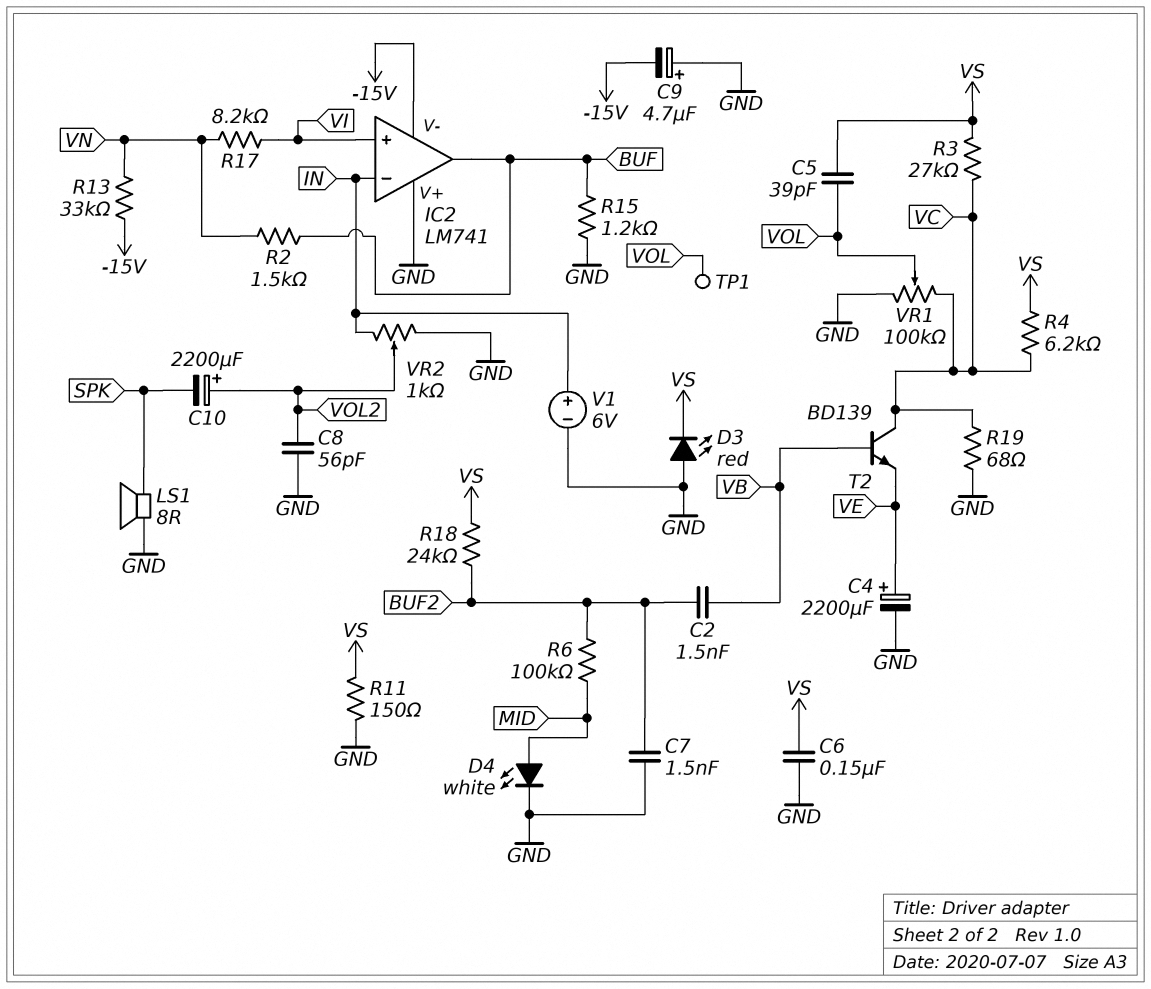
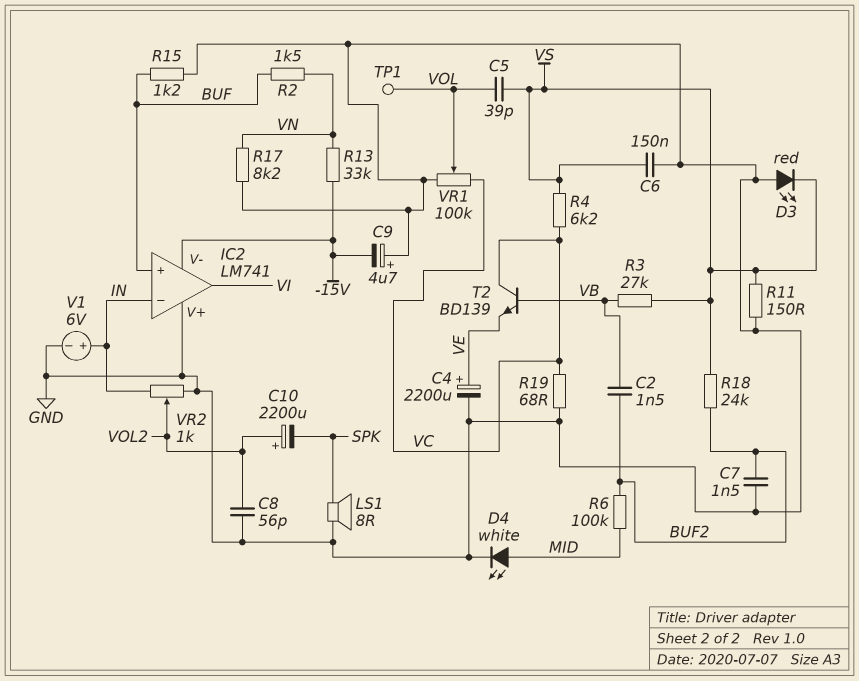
IC2 pin in+: VI -> BUF
IC2 pin out: BUF -> VI
R3: 27k (VC, VS) -> 27k (VB, VS)
R17: 8.2k (VI, VN) -> 8.2k (GND, VN)

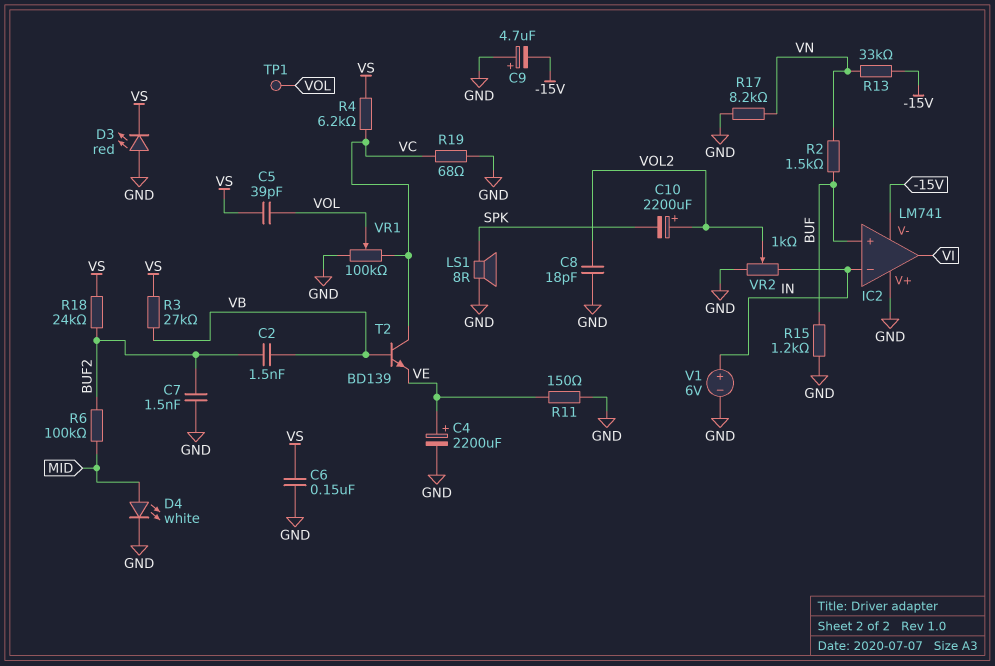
C8: 56pF (GND, VOL2) -> 18pF (GND, VOL2)
R11: 150 (GND, VS) -> 150 (GND, VE)

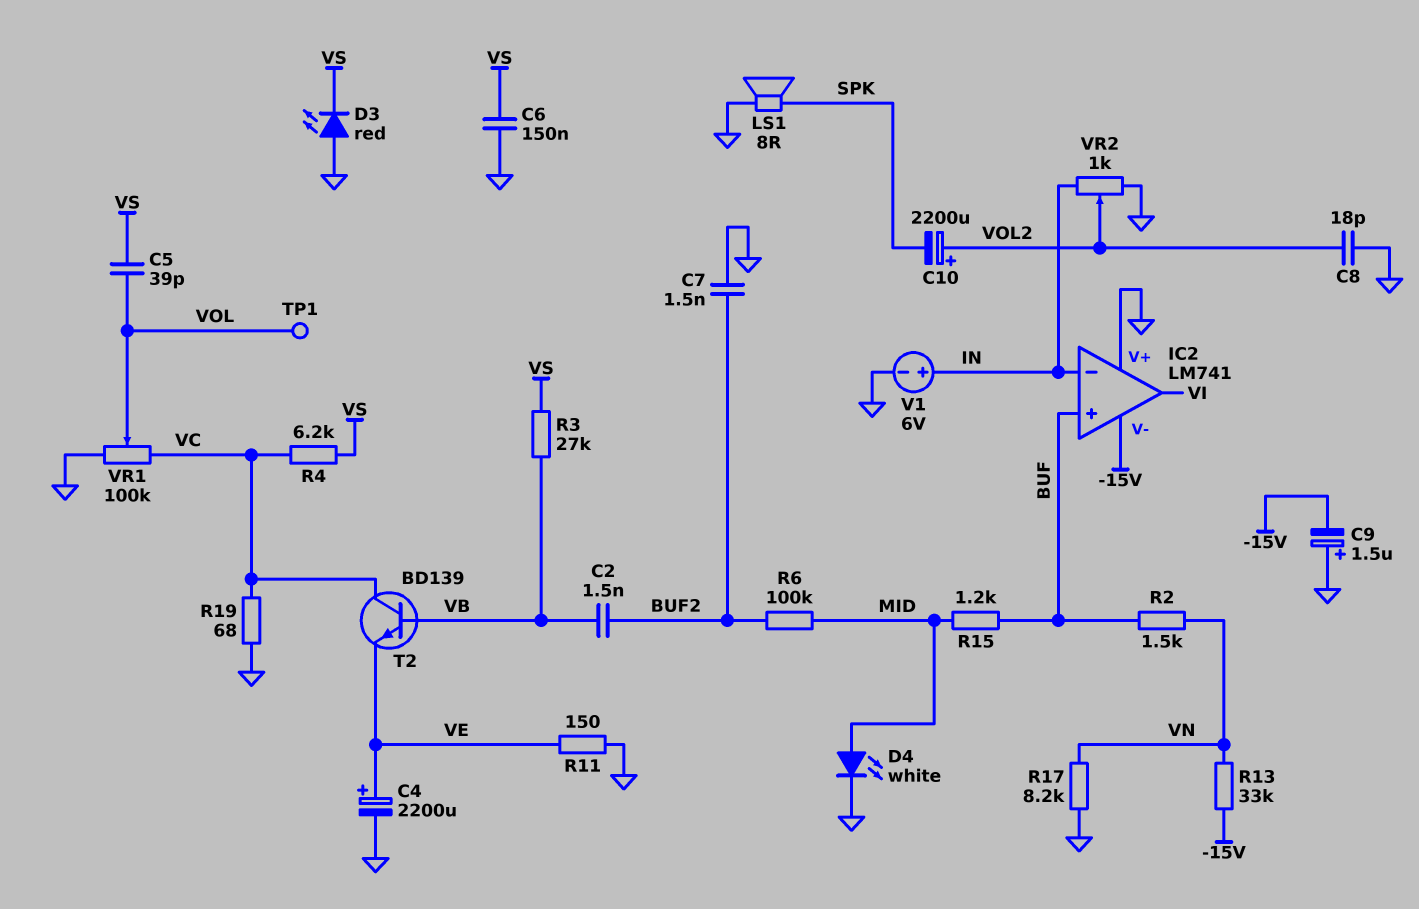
C9: 4.7uF (plus GND, minus -15V) -> 1.5uF (plus GND, minus -15V)
R15: 1.2k (BUF, GND) -> 1.2k (BUF, MID)
R18: 24k (BUF2, VS) -> none

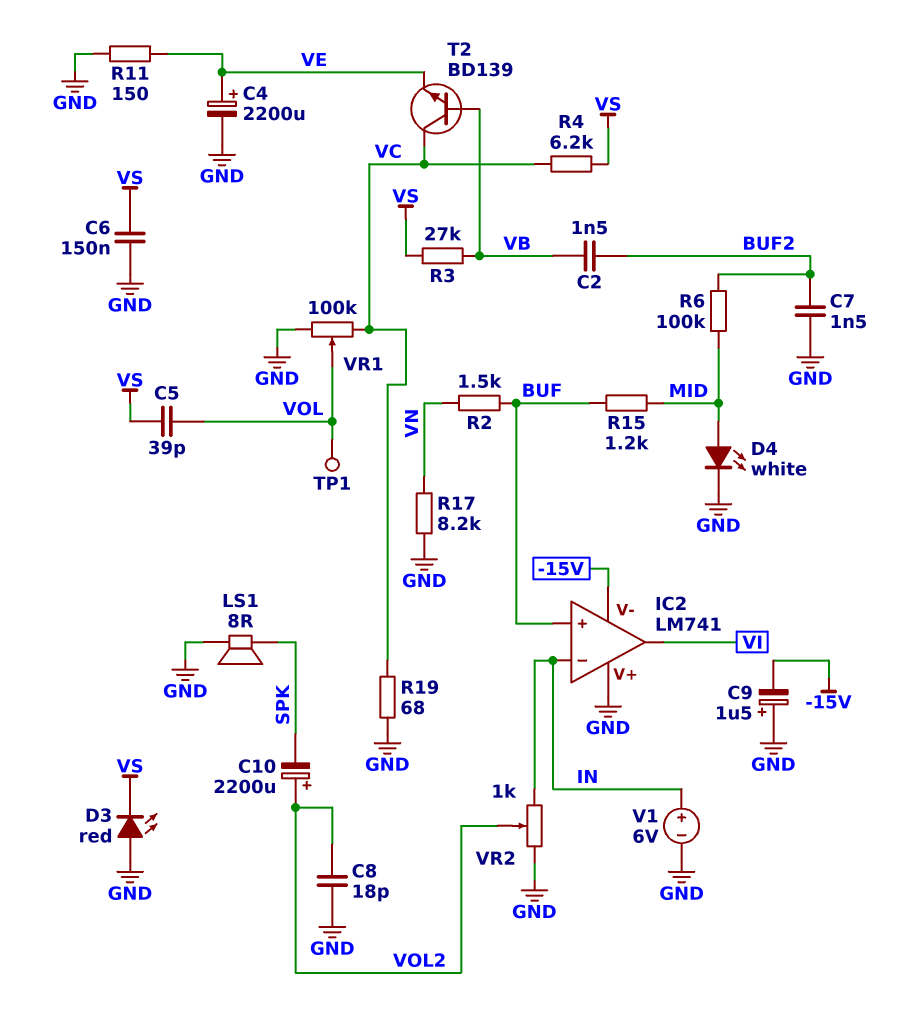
R13: 33k (-15V, VN) -> none

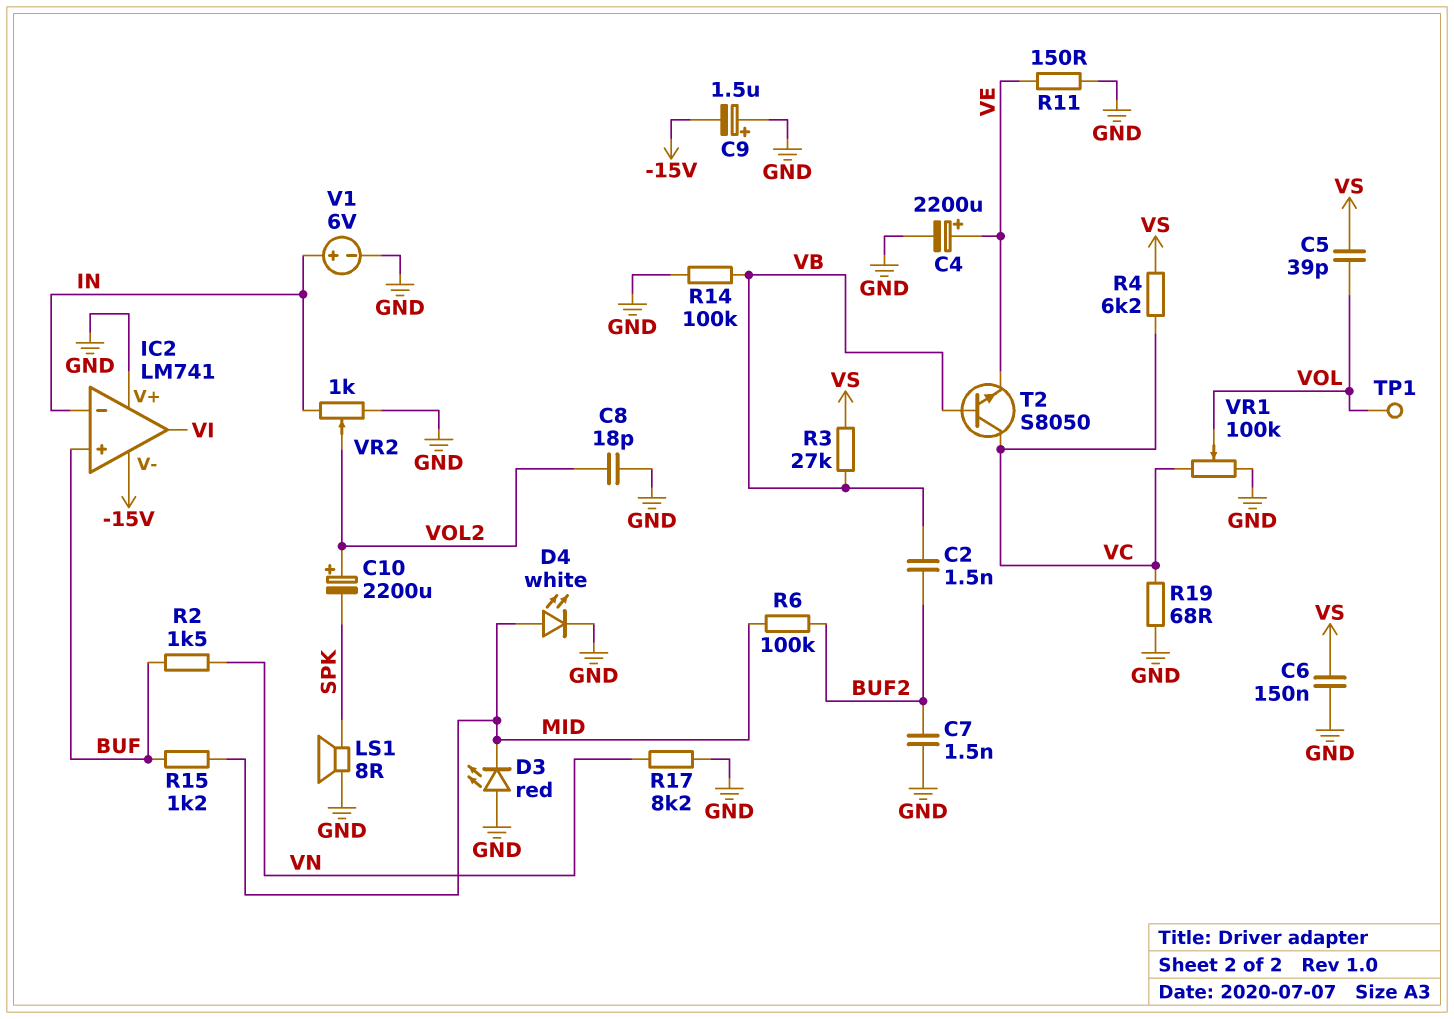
D3: LED red (A GND, K VS) -> LED red (A GND, K MID)
R14: none -> 100k (GND, VB)
T2: NPN BD139 (B VB, C VC, E VE) -> NPN S8050 (B VB, C VC, E VE)

